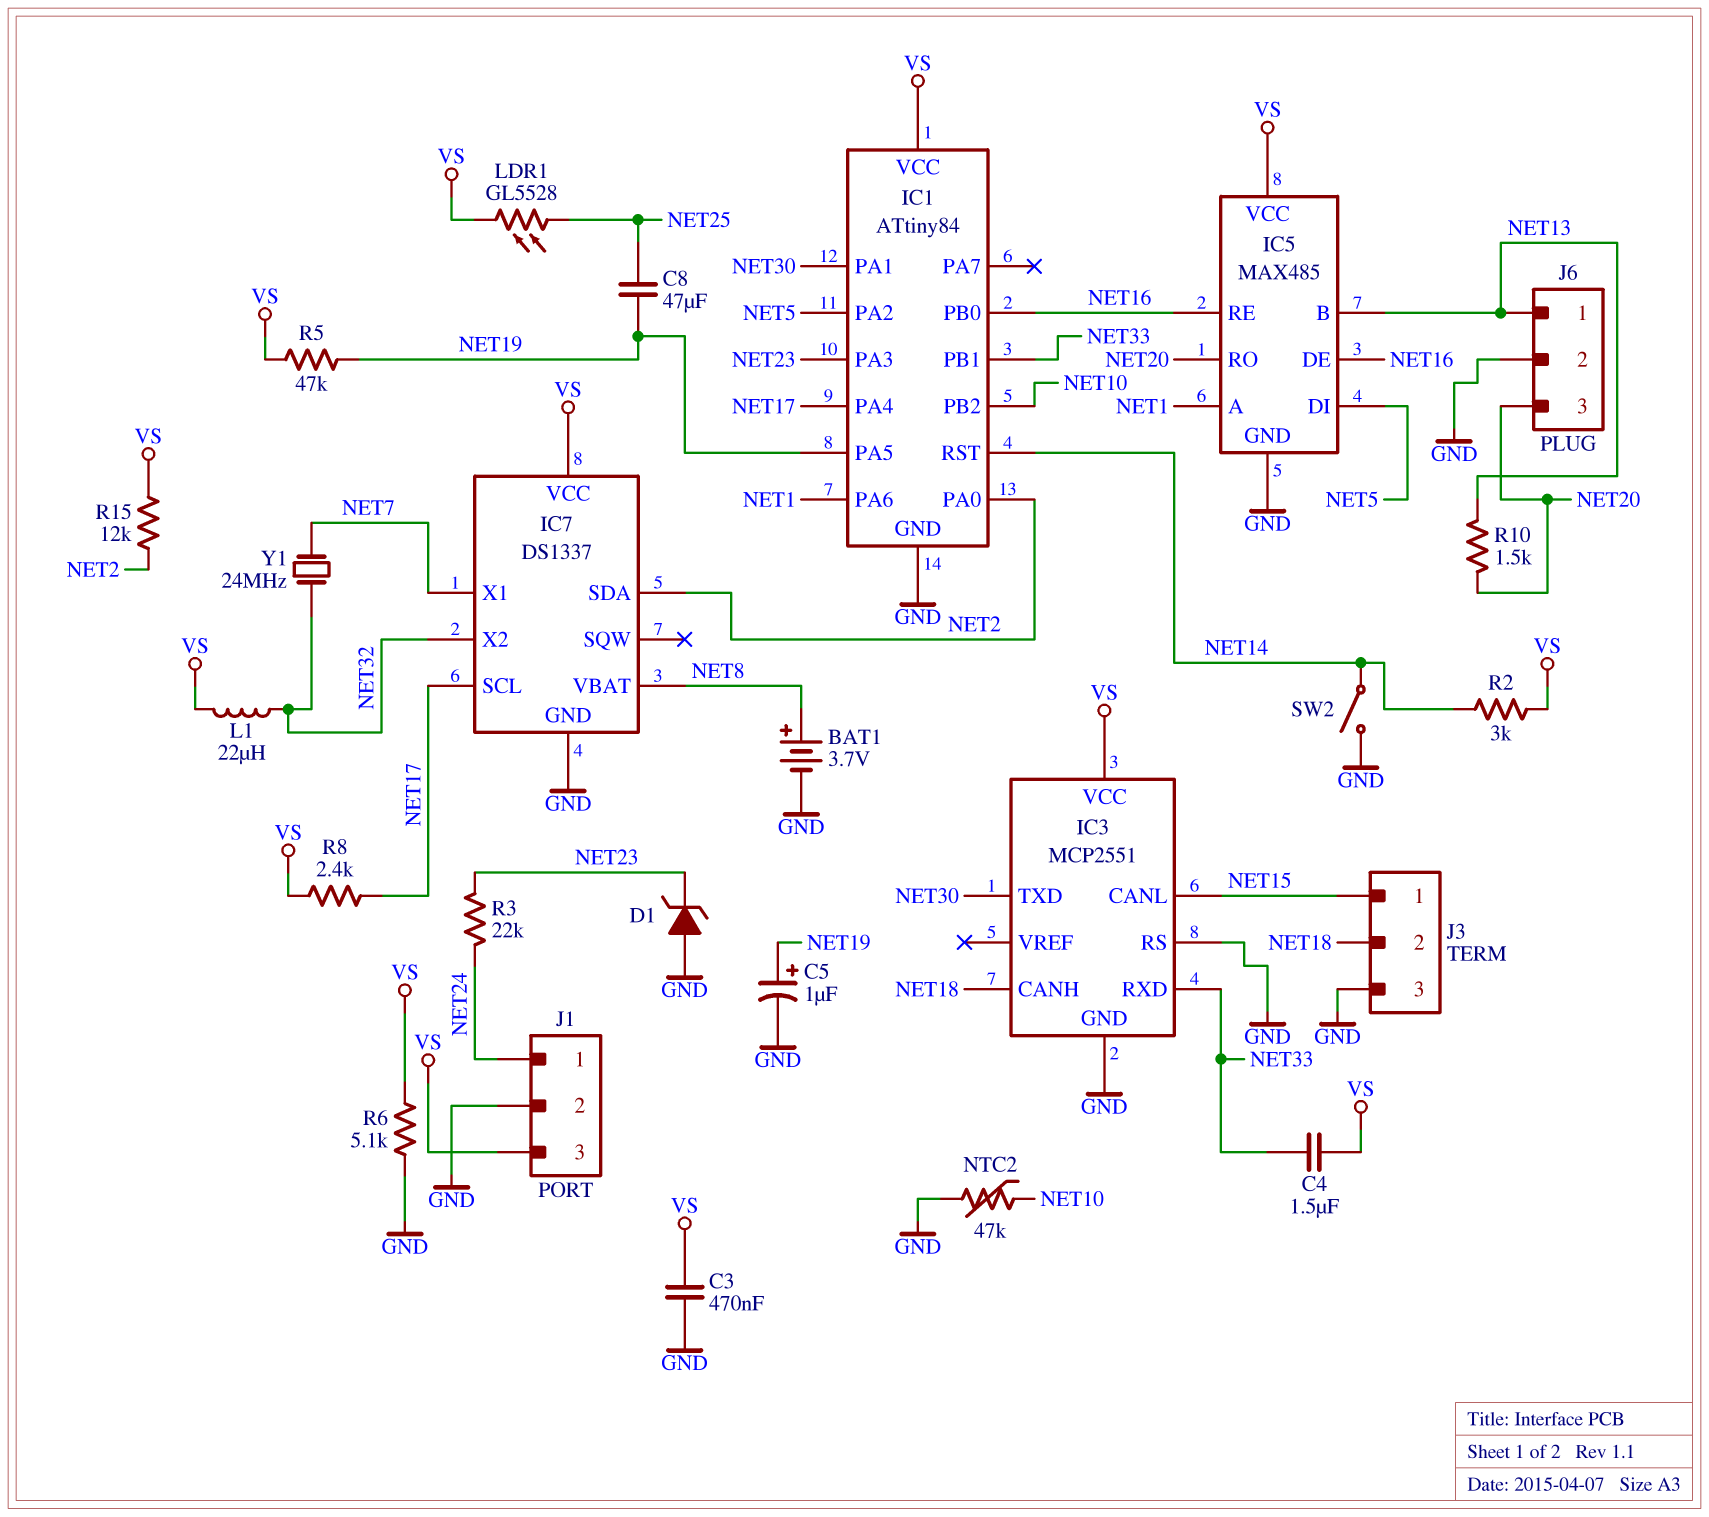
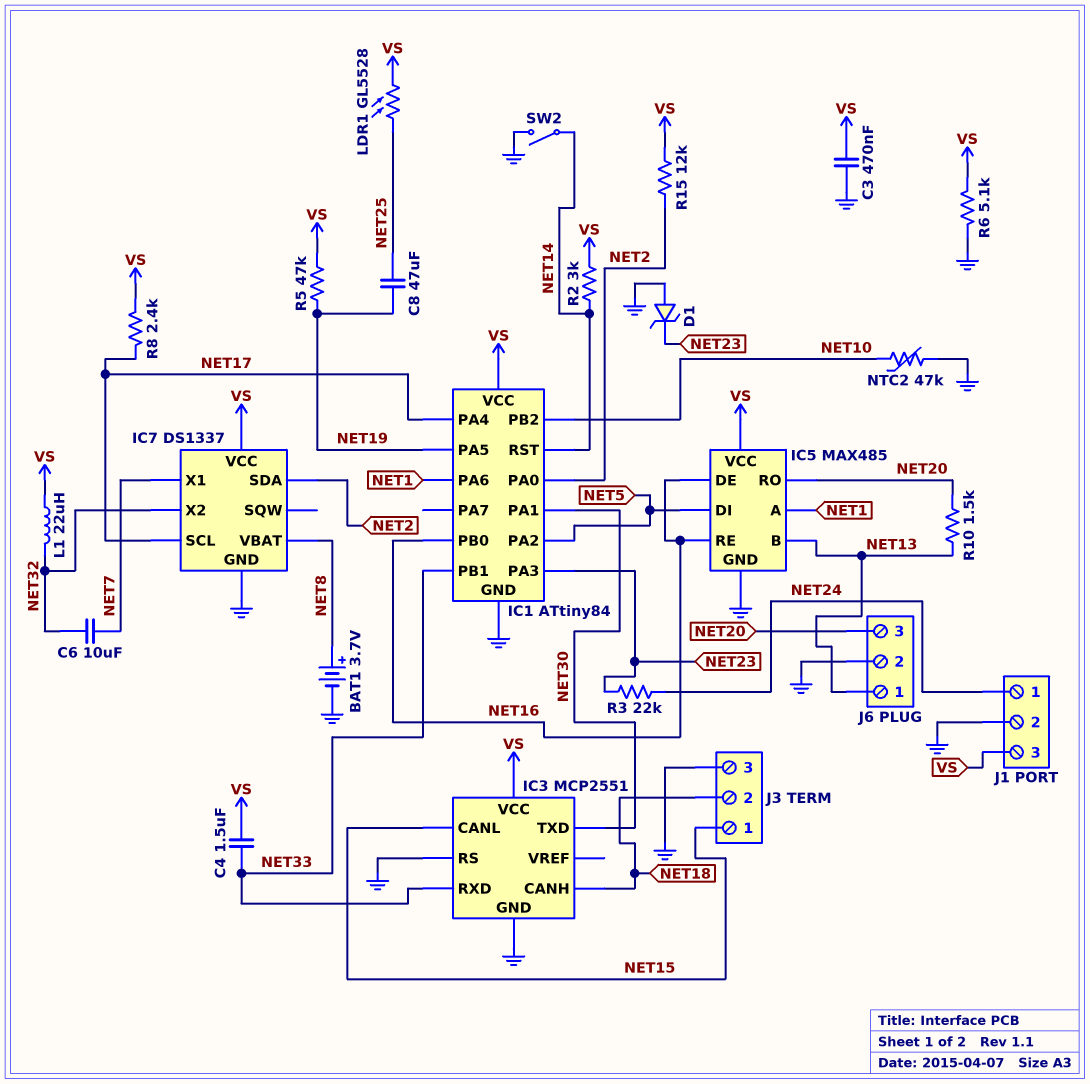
C5: 1uF (plus NET19, minus GND) -> none
C6: none -> 10uF (NET7, NET32)
Y1: 24MHz (NET7, NET32) -> none

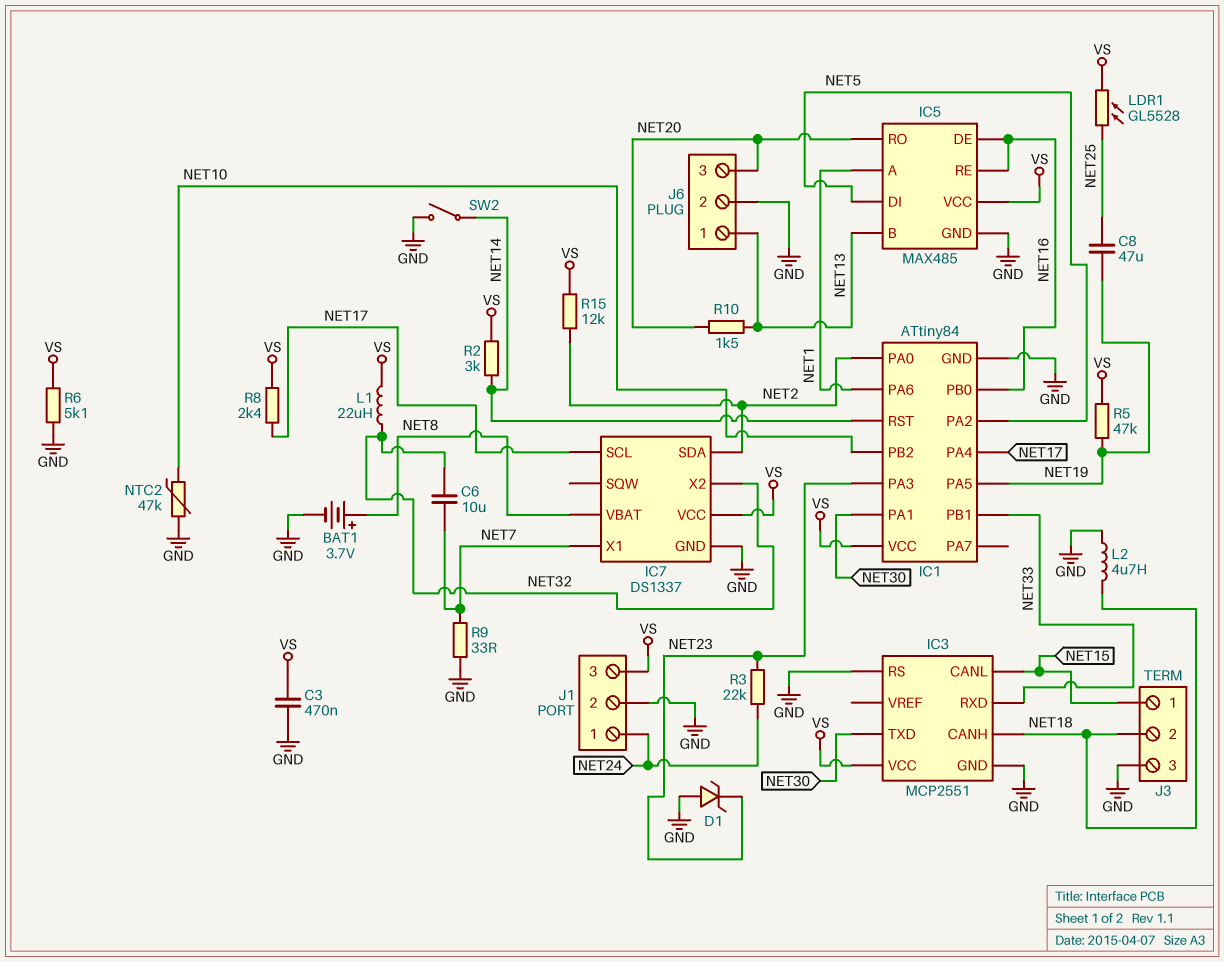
C4: 1.5uF (NET33, VS) -> none
L2: none -> 4.7uH (GND, NET18)
R9: none -> 33 (GND, NET7)

